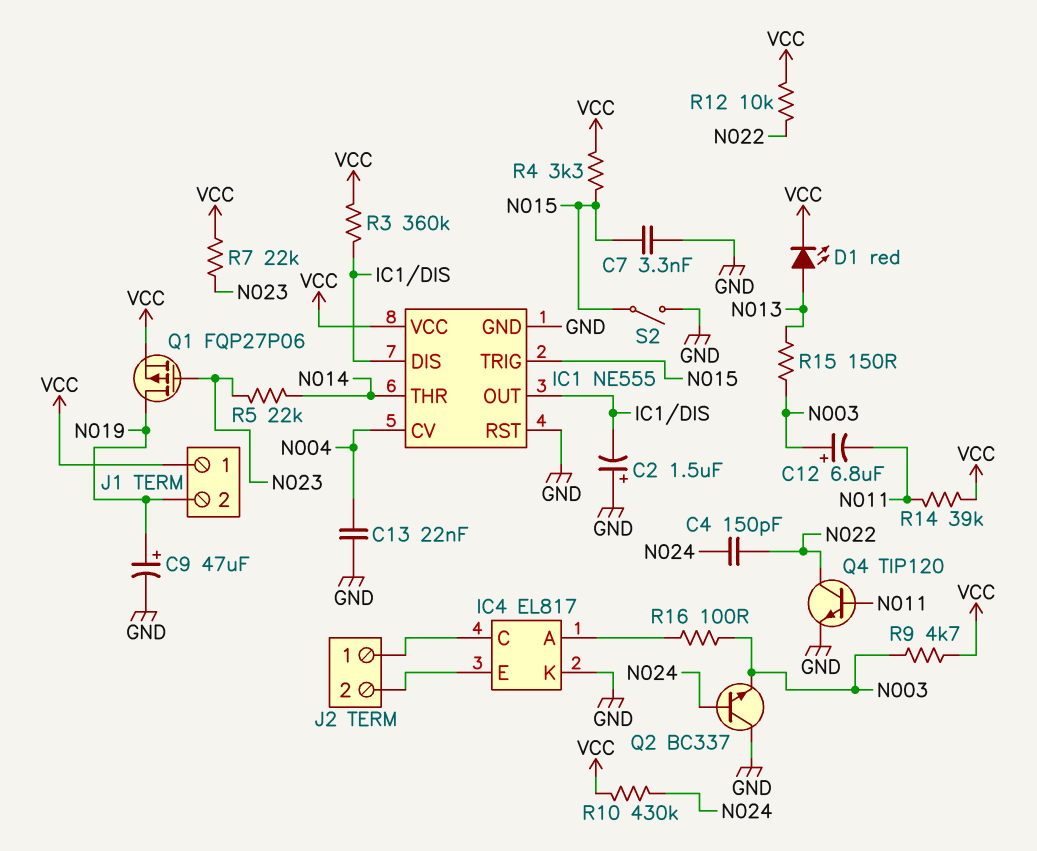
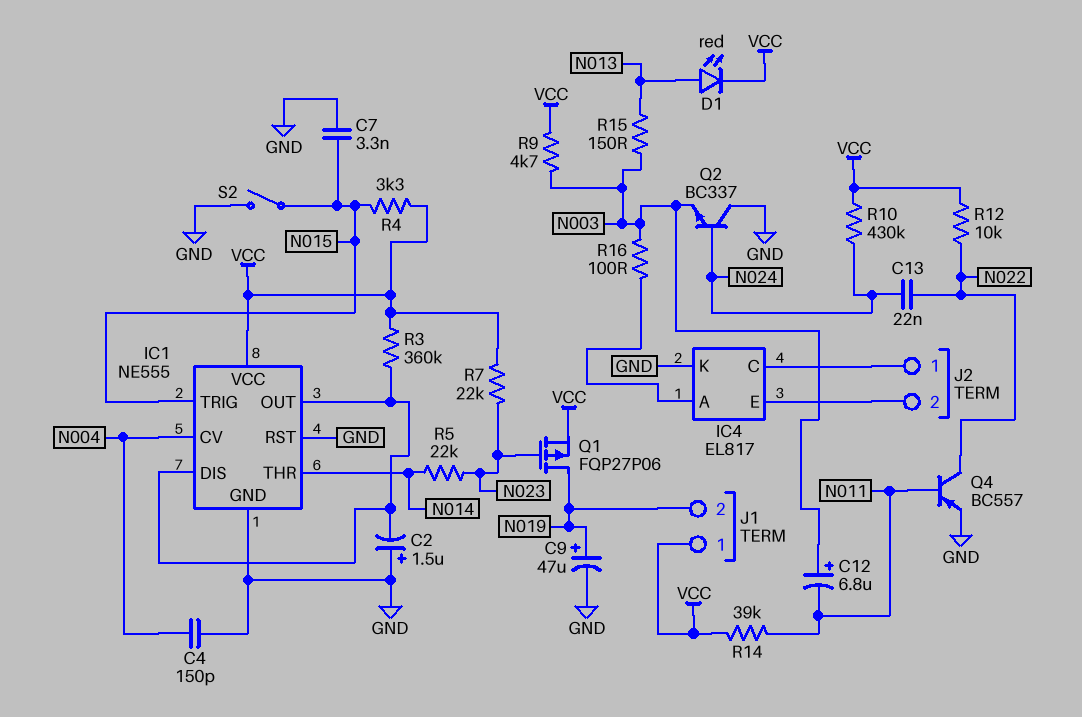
C4: 150pF (N022, N024) -> 150pF (GND, N004)
C13: 22nF (GND, N004) -> 22nF (N022, N024)
Q4: NPN TIP120 (B N011, C N022, E GND) -> PNP BC557 (B N011, C N022, E GND)

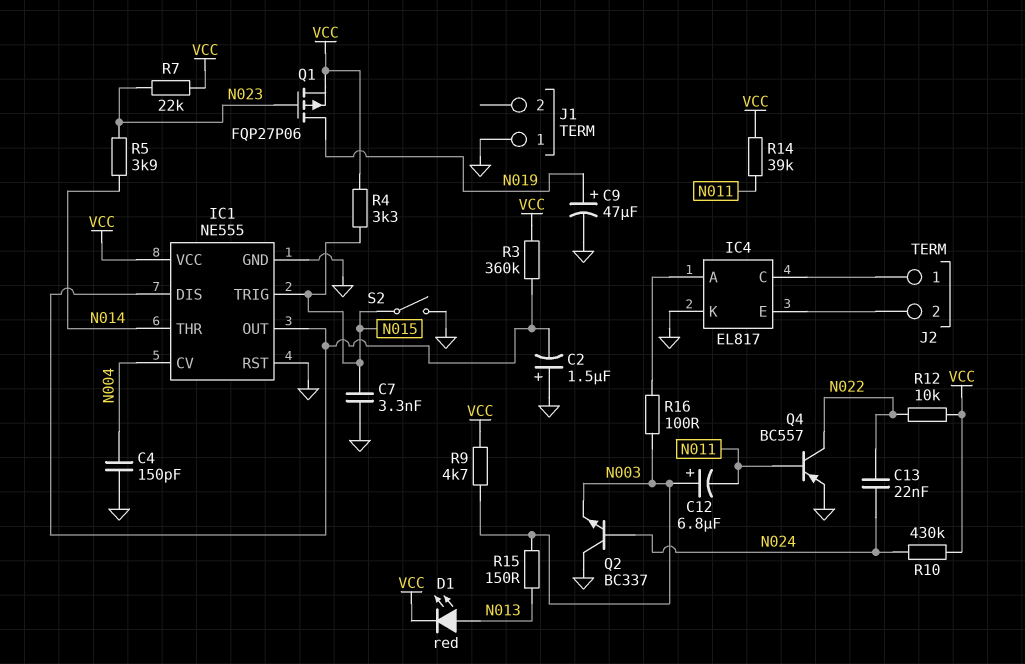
J1 pin 1: VCC -> GND
J1 pin 2: N019 -> none
R5: 22k (N014, N023) -> 3.9k (N014, N023)

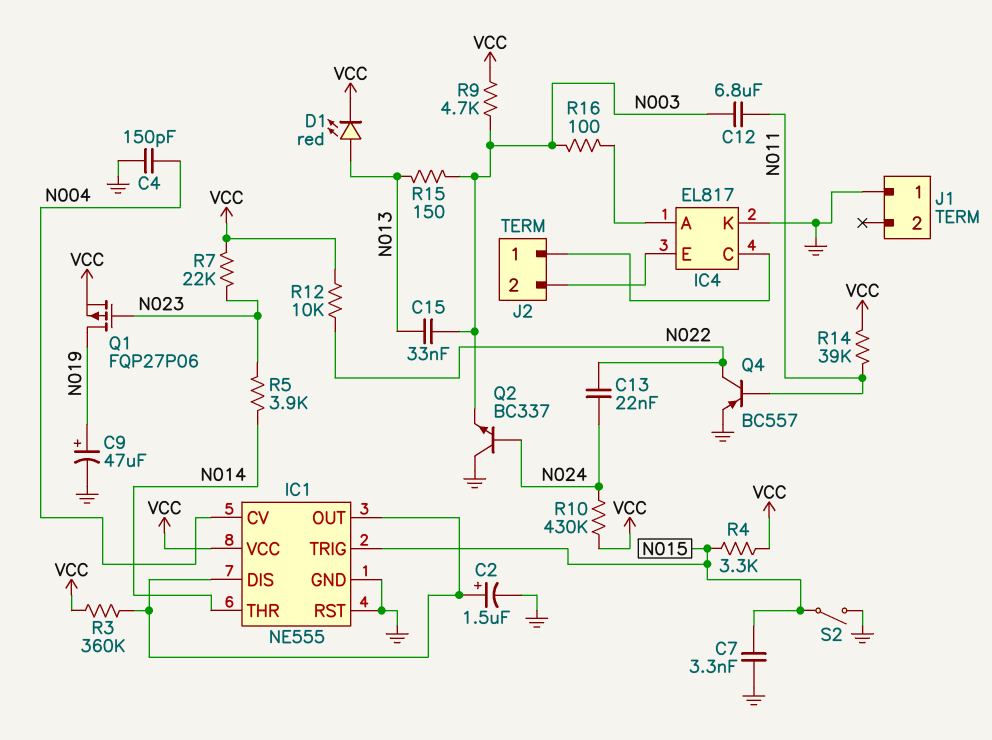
C2: 1.5uF (plus GND, minus IC1/DIS) -> 1.5uF (plus IC1/DIS, minus GND)
C12: 6.8uF (plus N003, minus N011) -> 6.8uF (N003, N011)
C15: none -> 33nF (N003, N013)

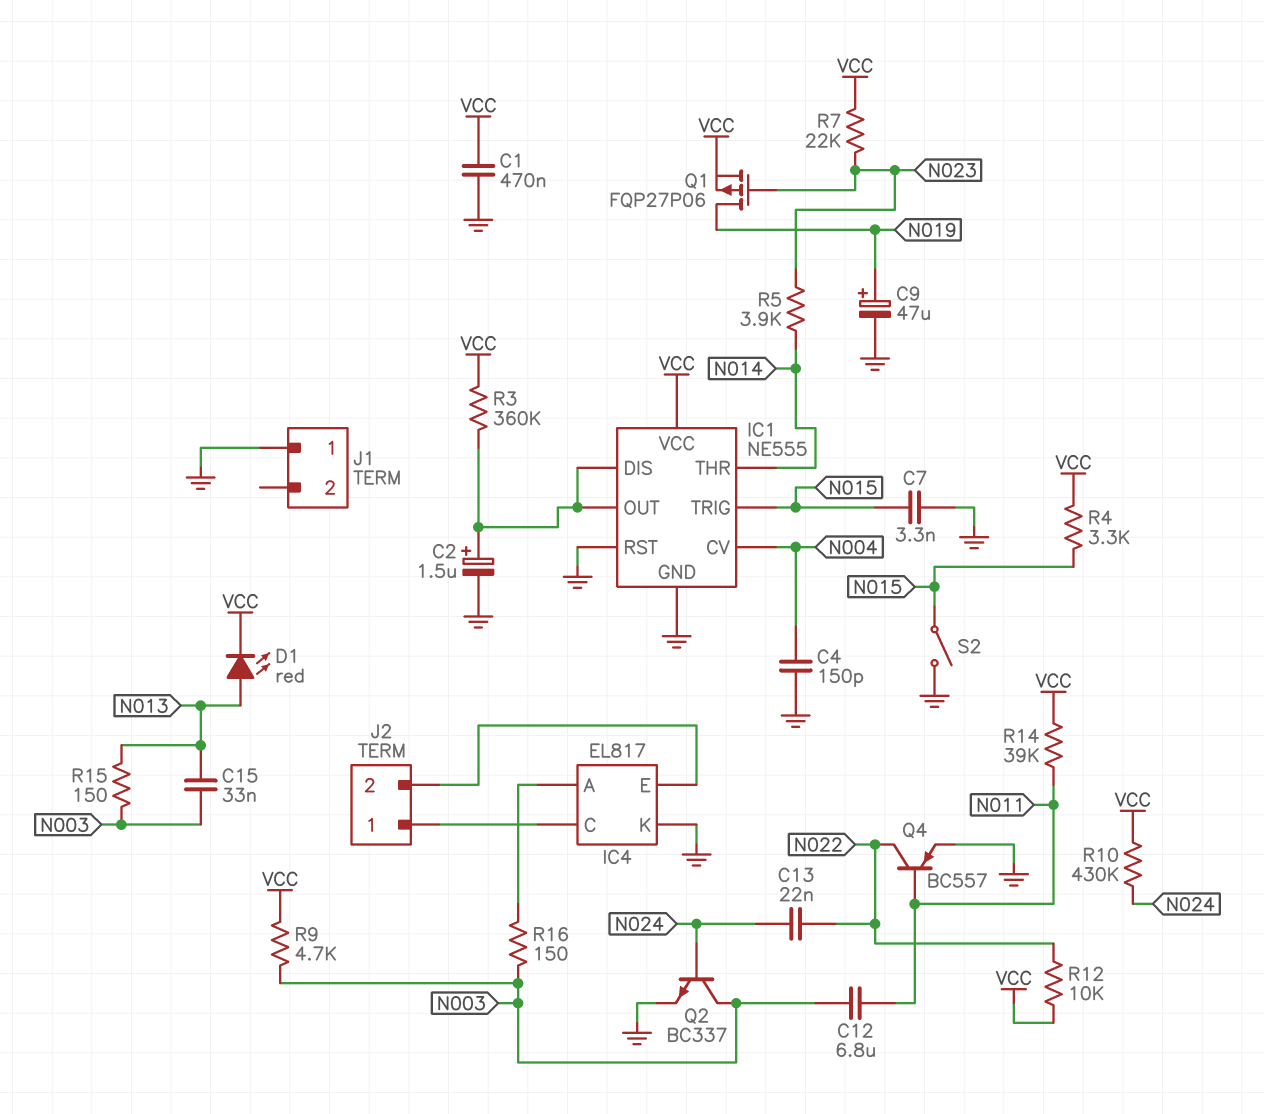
C1: none -> 470nF (GND, VCC)
Q2: NPN BC337 (B N024, C GND, E N003) -> NPN BC337 (B N024, C N003, E GND)
R16: 100 (IC4/A, N003) -> 150 (IC4/A, N003)

